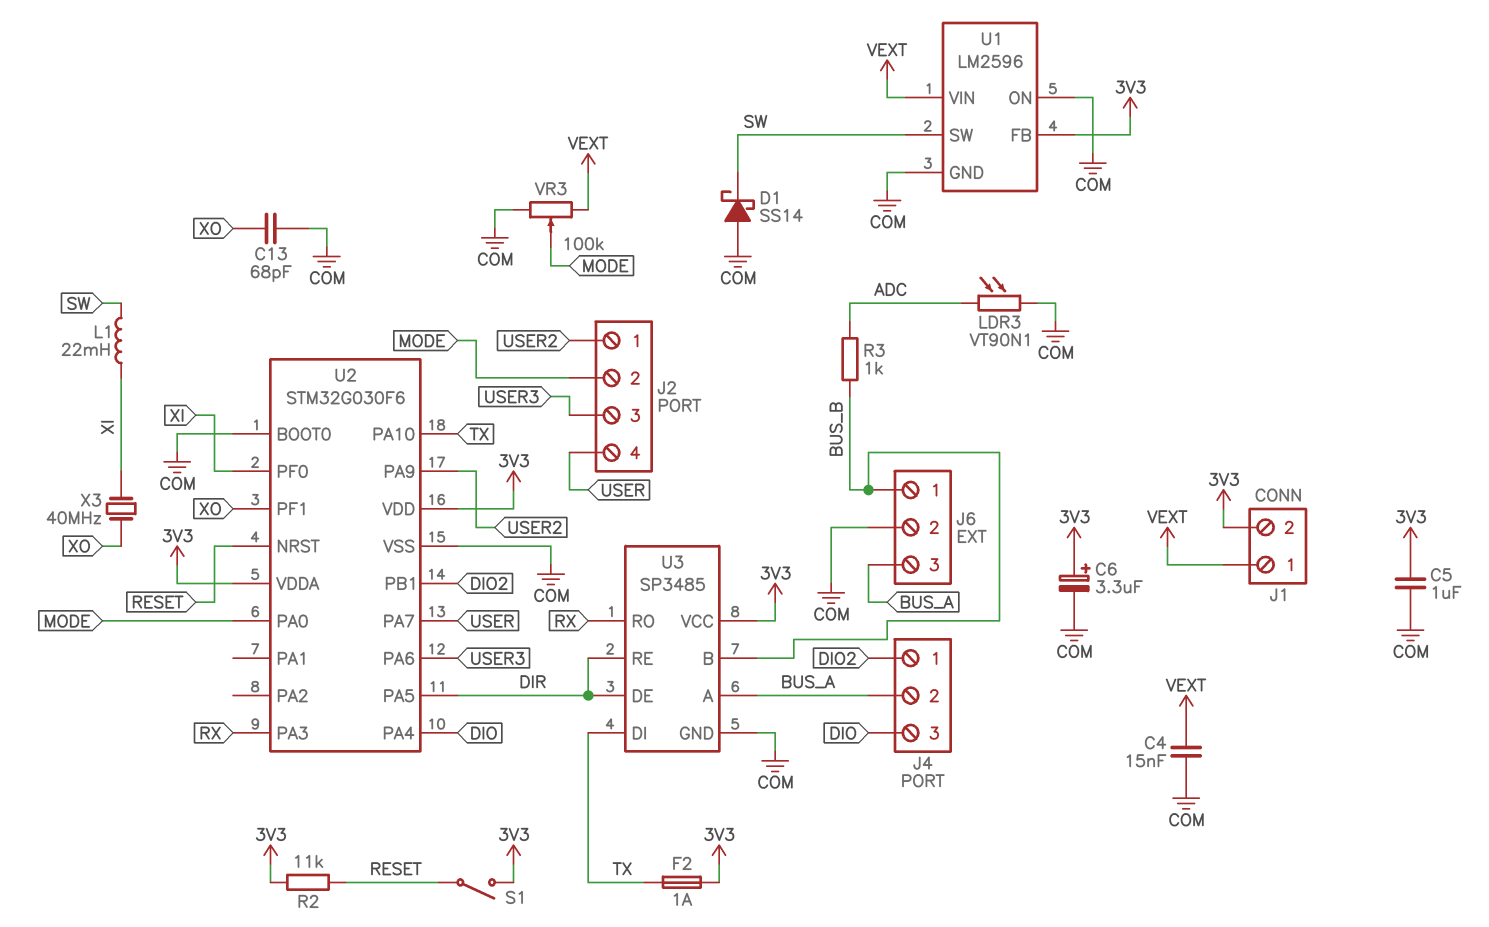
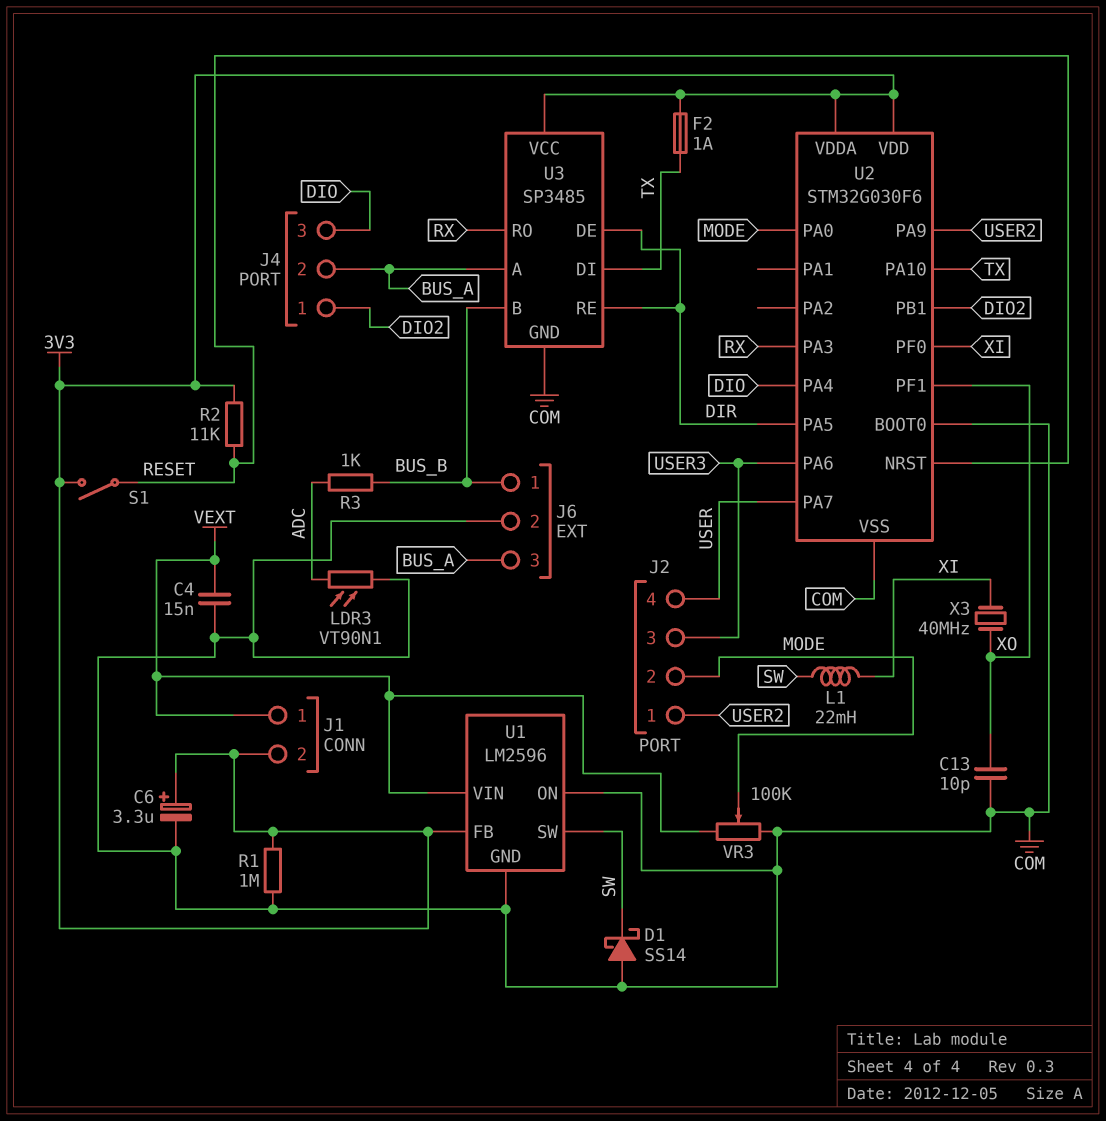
C5: 1uF (3V3, COM) -> none
C13: 68pF (COM, XO) -> 10pF (COM, XO)
R1: none -> 1M (3V3, COM)

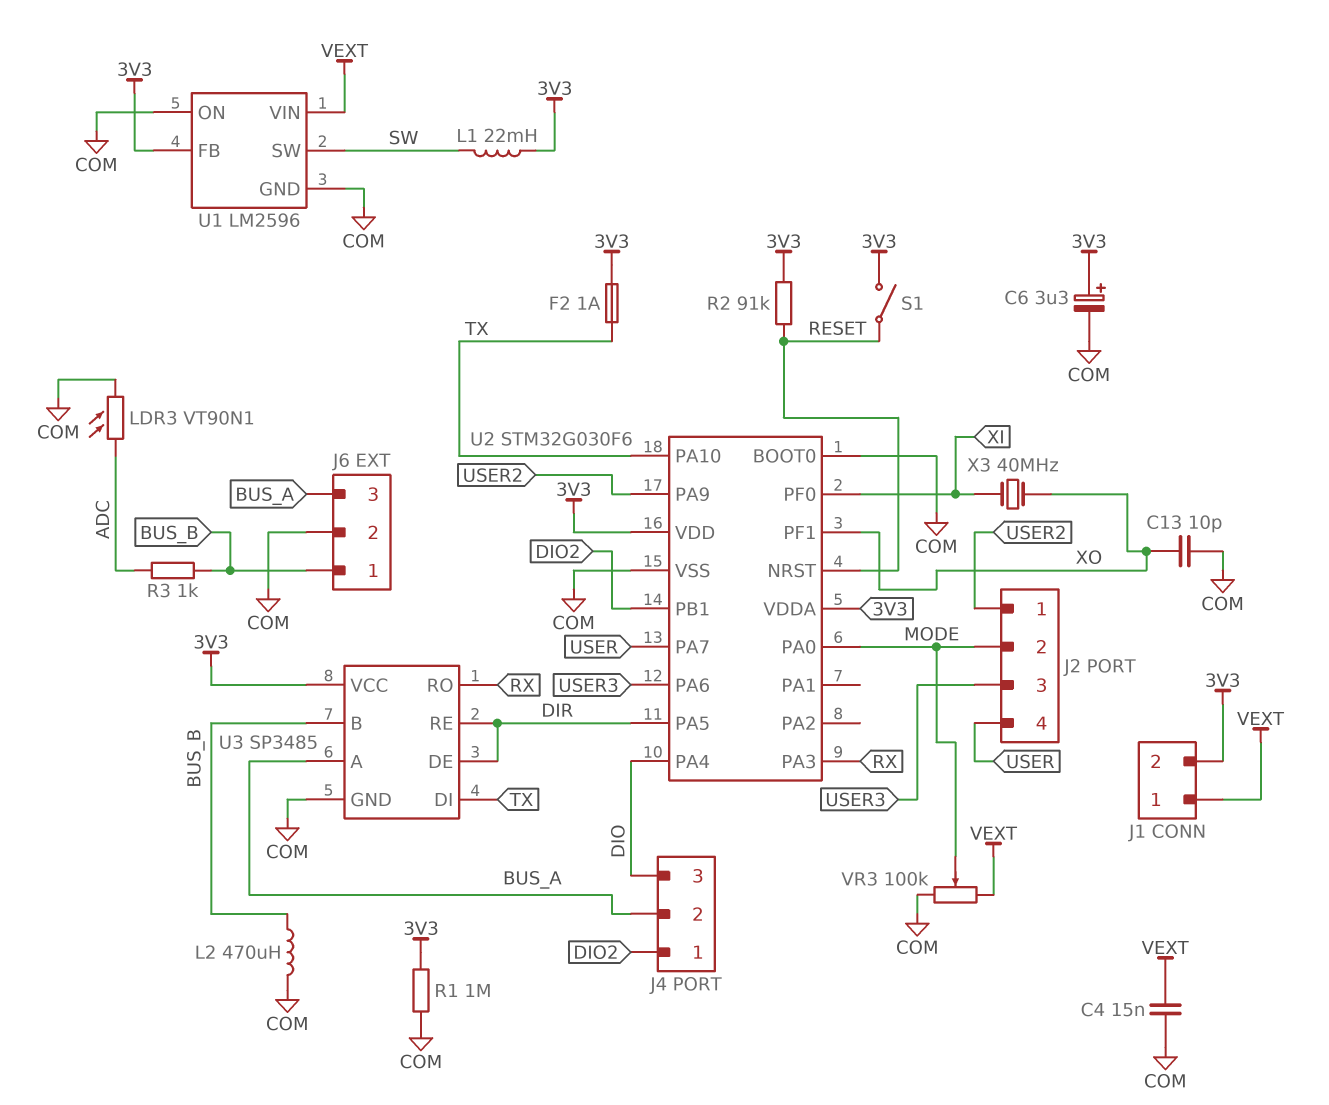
D1: schottky SS14 (A COM, K SW) -> none
L1: 22mH (SW, XI) -> 22mH (3V3, SW)
L2: none -> 470uH (BUS_B, COM)
R2: 11k (3V3, RESET) -> 91k (3V3, RESET)

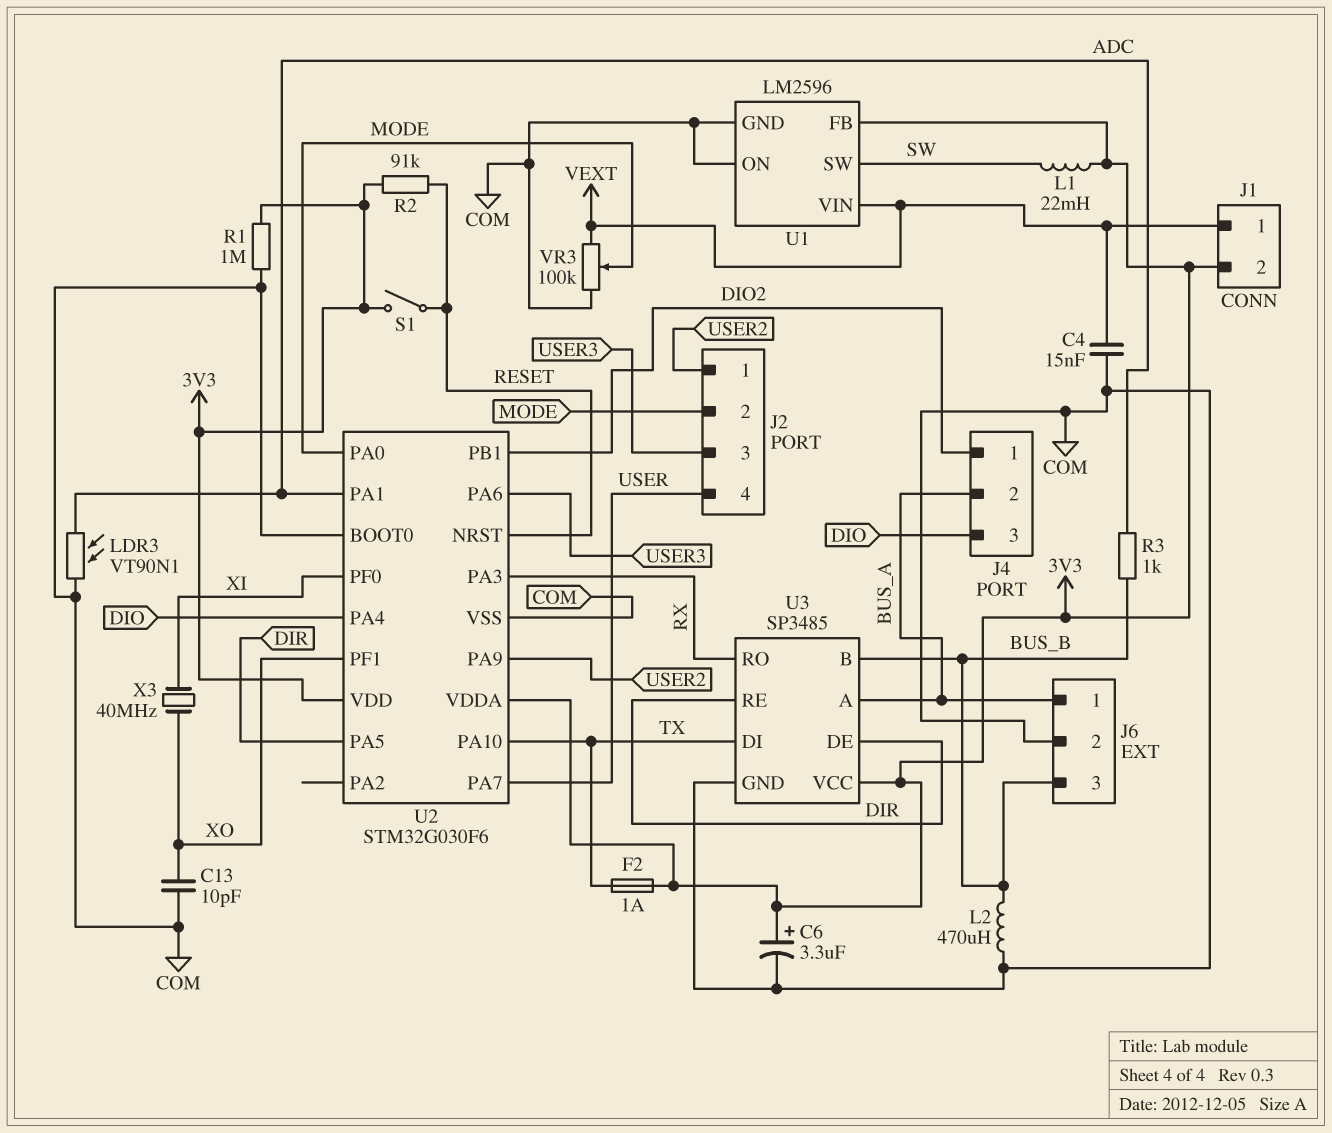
J6 pin 1: BUS_B -> BUS_A
J6 pin 3: BUS_A -> BUS_B
U2 pin PA1: none -> ADC

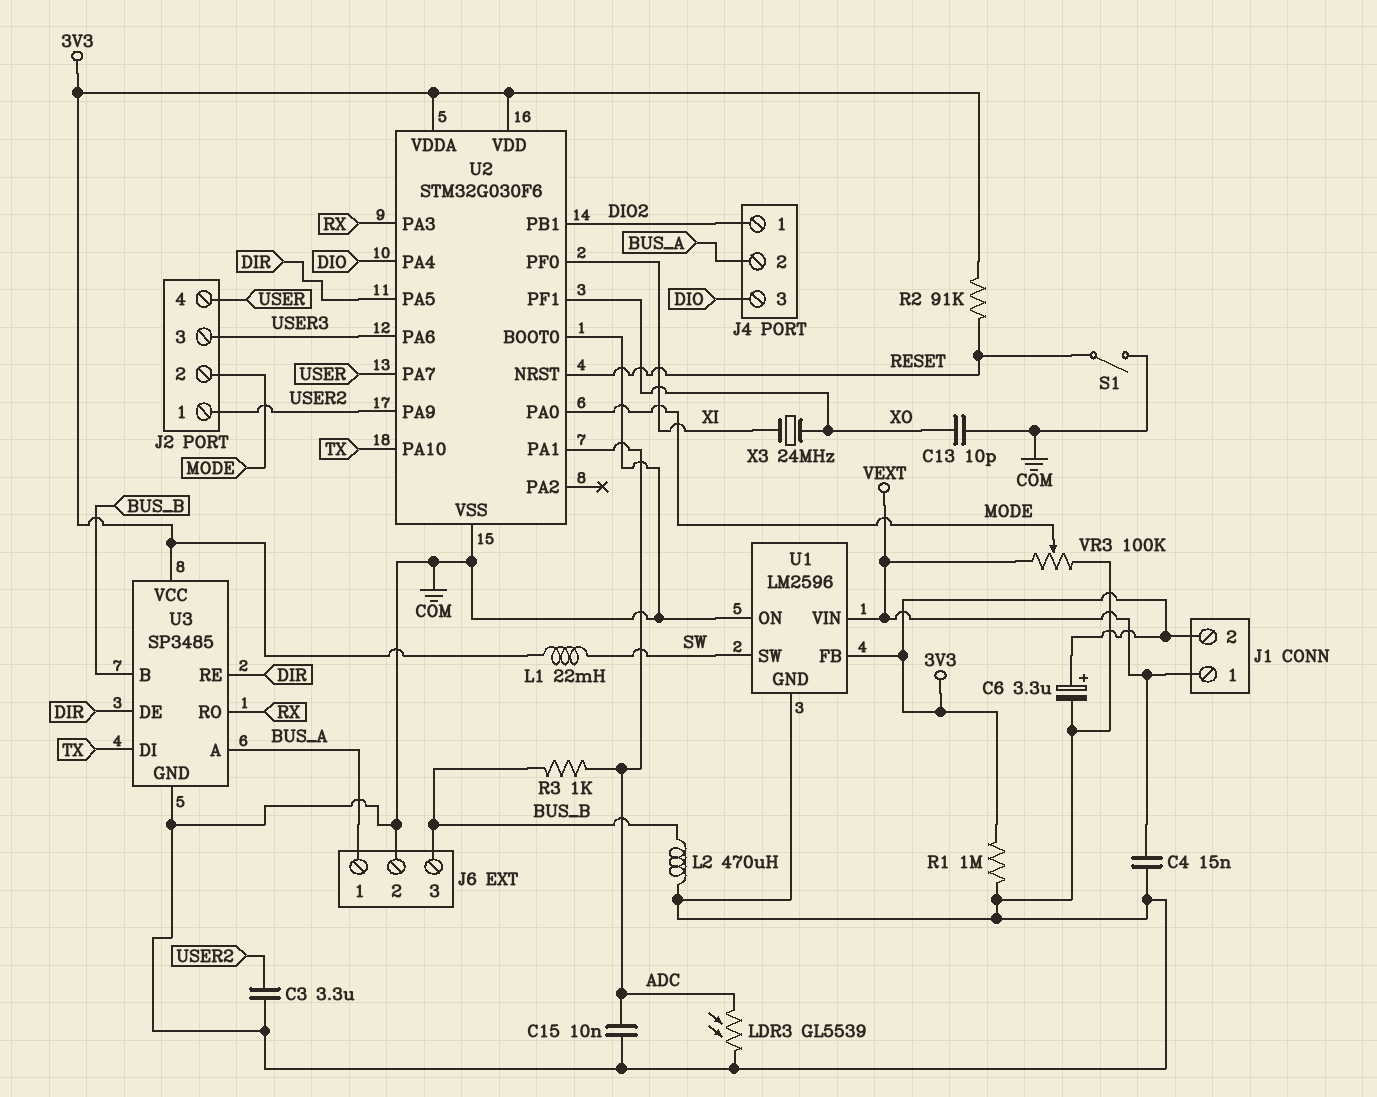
C3: none -> 3.3uF (COM, USER2)
C15: none -> 10nF (ADC, COM)
F2: 1A (3V3, TX) -> none
LDR3: VT90N1 (ADC, COM) -> GL5539 (ADC, COM)
S1: switch (3V3, RESET) -> switch (COM, RESET)
X3: 40MHz (XI, XO) -> 24MHz (XI, XO)

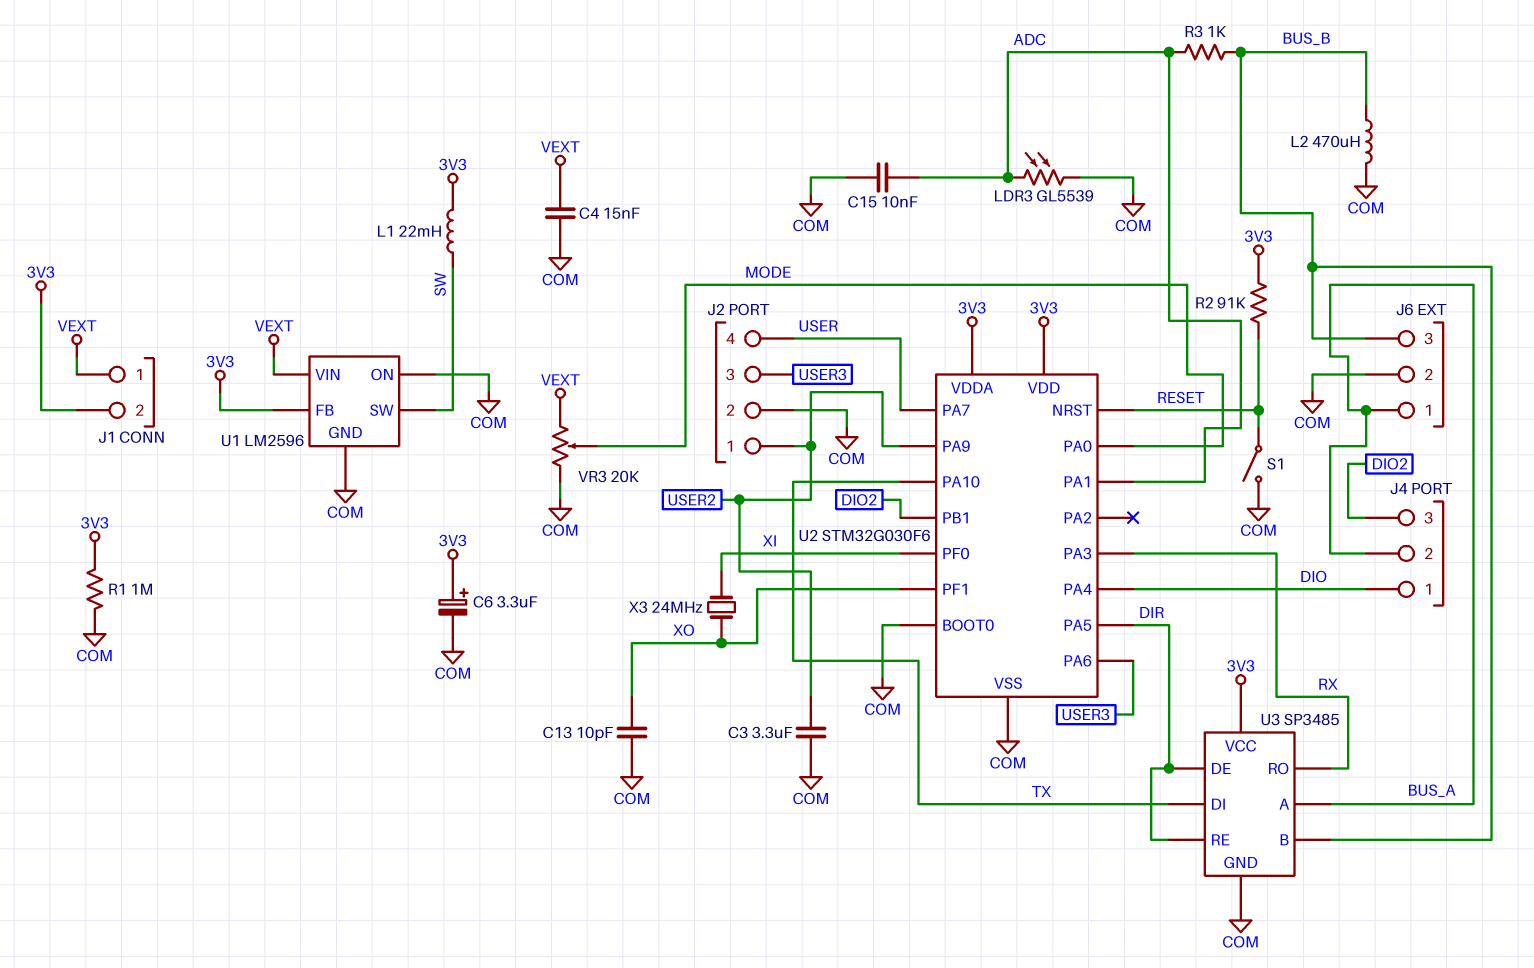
J2 pin 2: MODE -> COM
J4 pin 1: DIO2 -> DIO
J4 pin 3: DIO -> DIO2
VR3: 100k (COM, VEXT, wiper MODE) -> 20k (COM, VEXT, wiper MODE)

